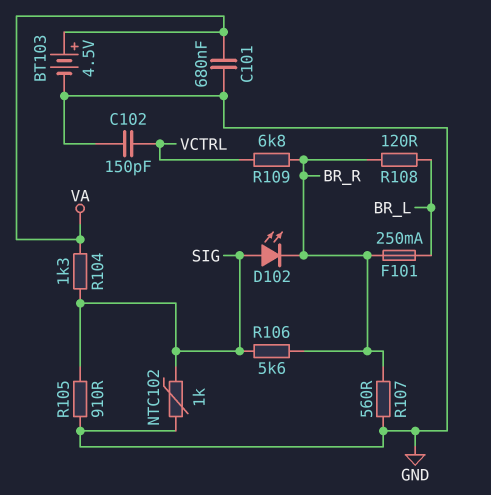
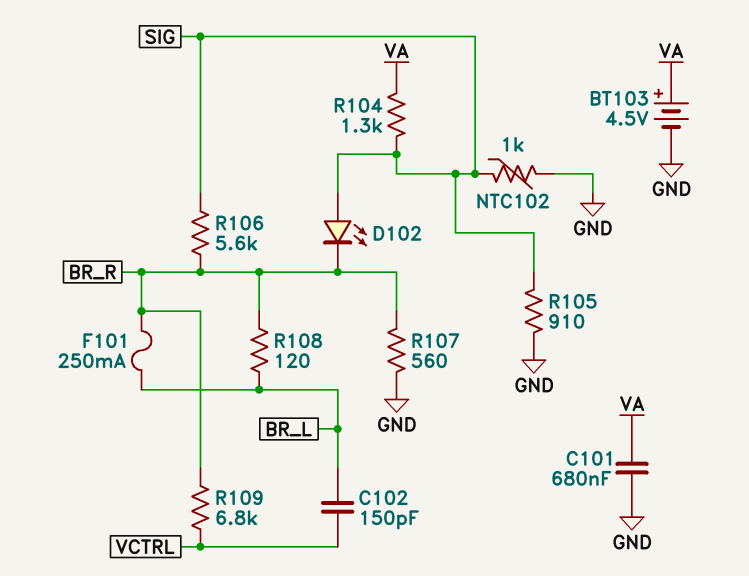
C102: 150pF (GND, VCTRL) -> 150pF (BR_L, VCTRL)

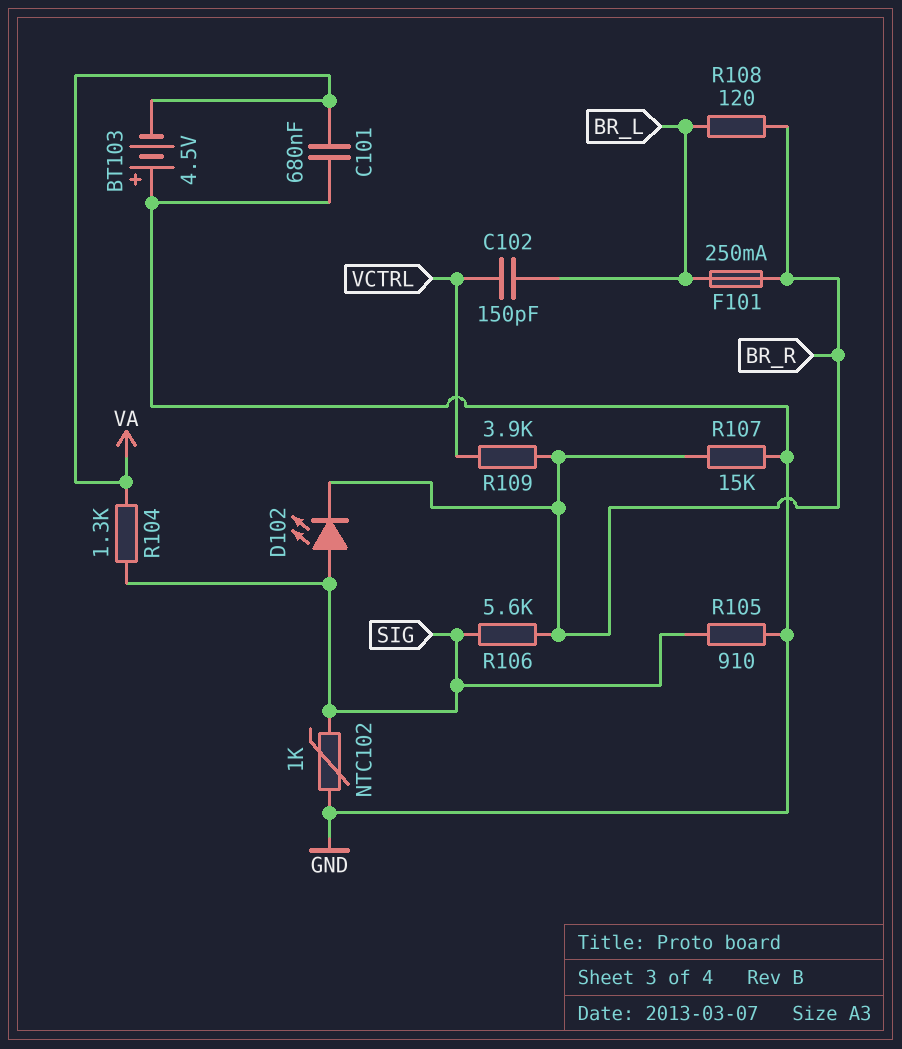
BT103: 4.5V (plus VA, minus GND) -> 4.5V (plus GND, minus VA)
R107: 560 (BR_R, GND) -> 15k (BR_R, GND)
R109: 6.8k (BR_R, VCTRL) -> 3.9k (BR_R, VCTRL)

